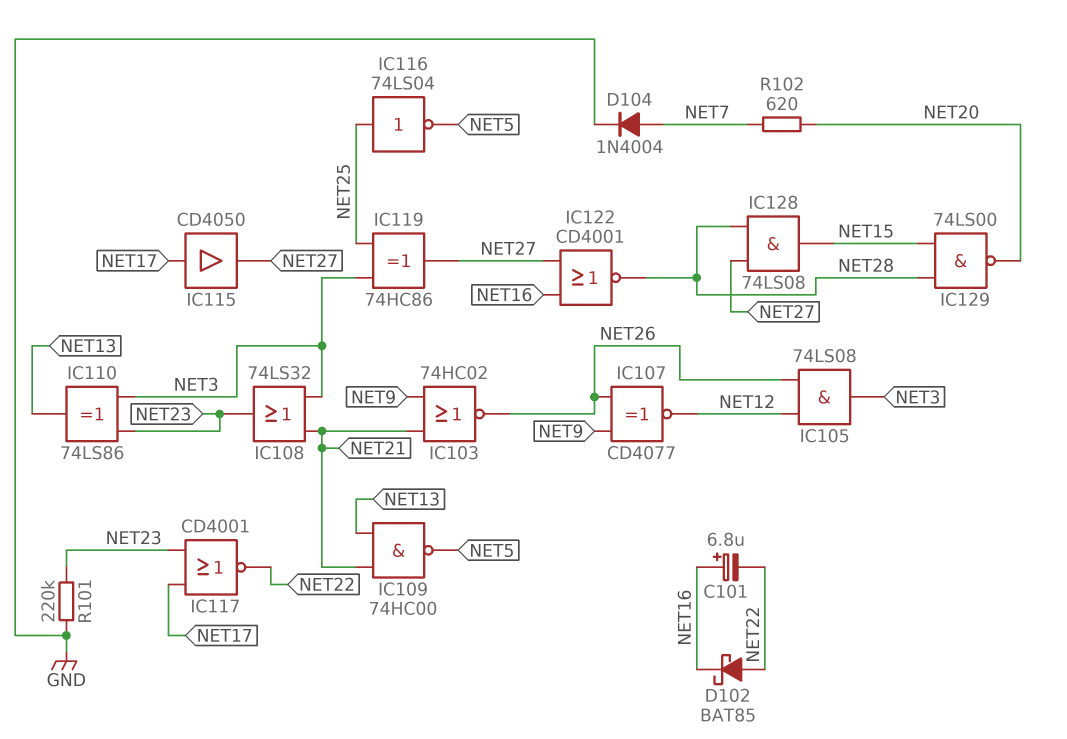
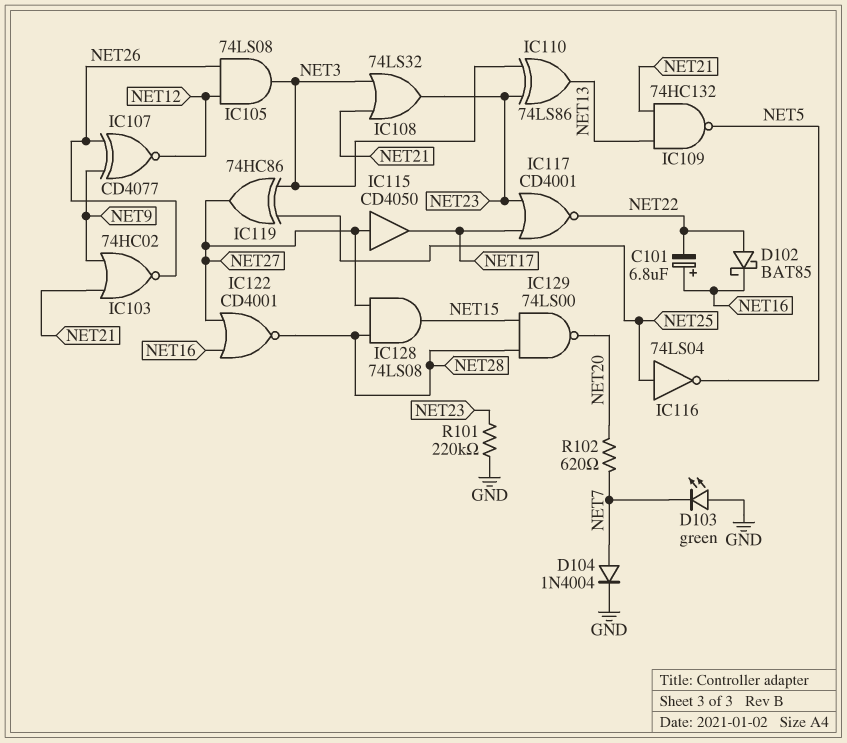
D103: none -> LED green (A GND, K NET7)
IC109: NAND 74HC00 (in NET13, in NET21, out NET5) -> NAND 74HC132 (in NET13, in NET21, out NET5)
IC115: buffer CD4050 (in NET17, out NET27) -> buffer CD4050 (in NET27, out NET17)

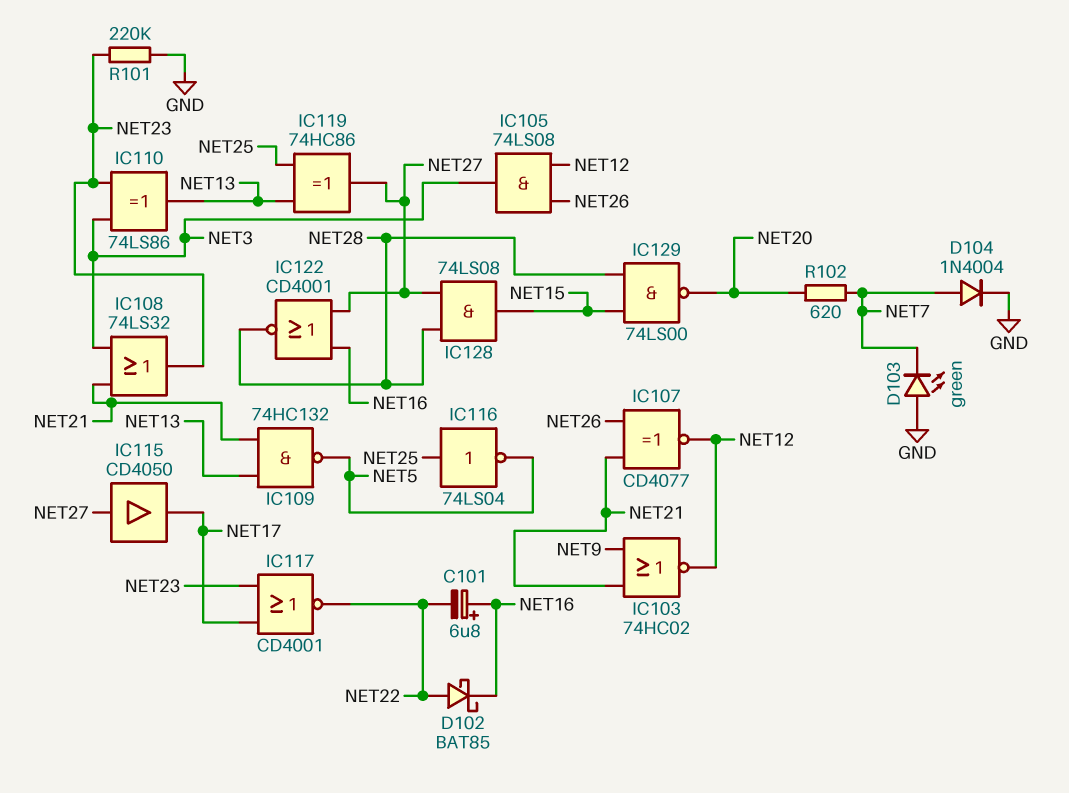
IC103: NOR 74HC02 (in NET9, in NET21, out NET26) -> NOR 74HC02 (in NET9, in NET21, out NET12)
IC107: XNOR CD4077 (in NET9, in NET26, out NET12) -> XNOR CD4077 (in NET21, in NET26, out NET12)
IC119: XOR 74HC86 (in NET3, in NET25, out NET27) -> XOR 74HC86 (in NET13, in NET25, out NET27)

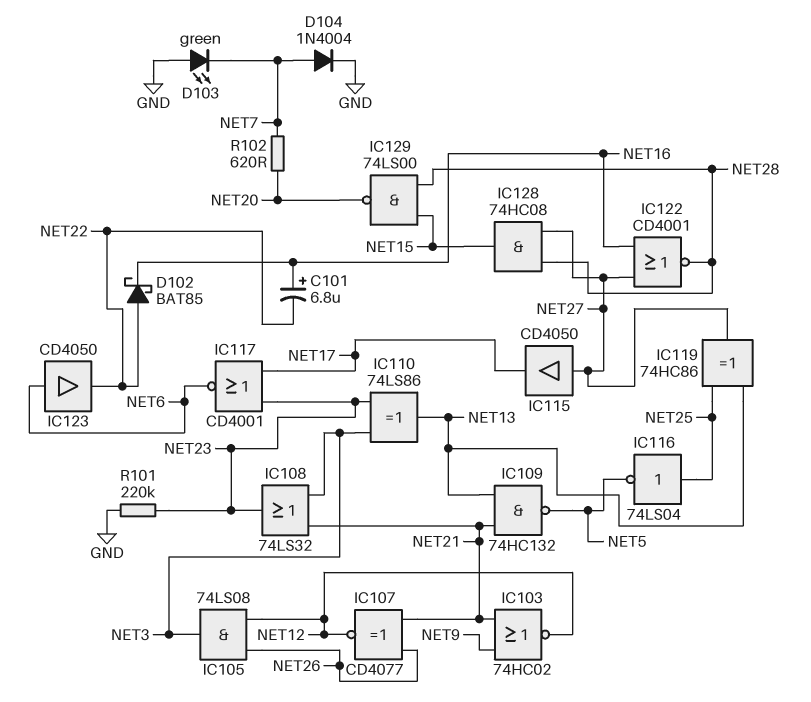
IC117: NOR CD4001 (in NET17, in NET23, out NET22) -> NOR CD4001 (in NET17, in NET23, out NET6)
IC123: none -> buffer CD4050 (in NET6, out NET22)
IC128: AND 74LS08 (in NET27, in NET28, out NET15) -> AND 74HC08 (in NET27, in NET28, out NET15)

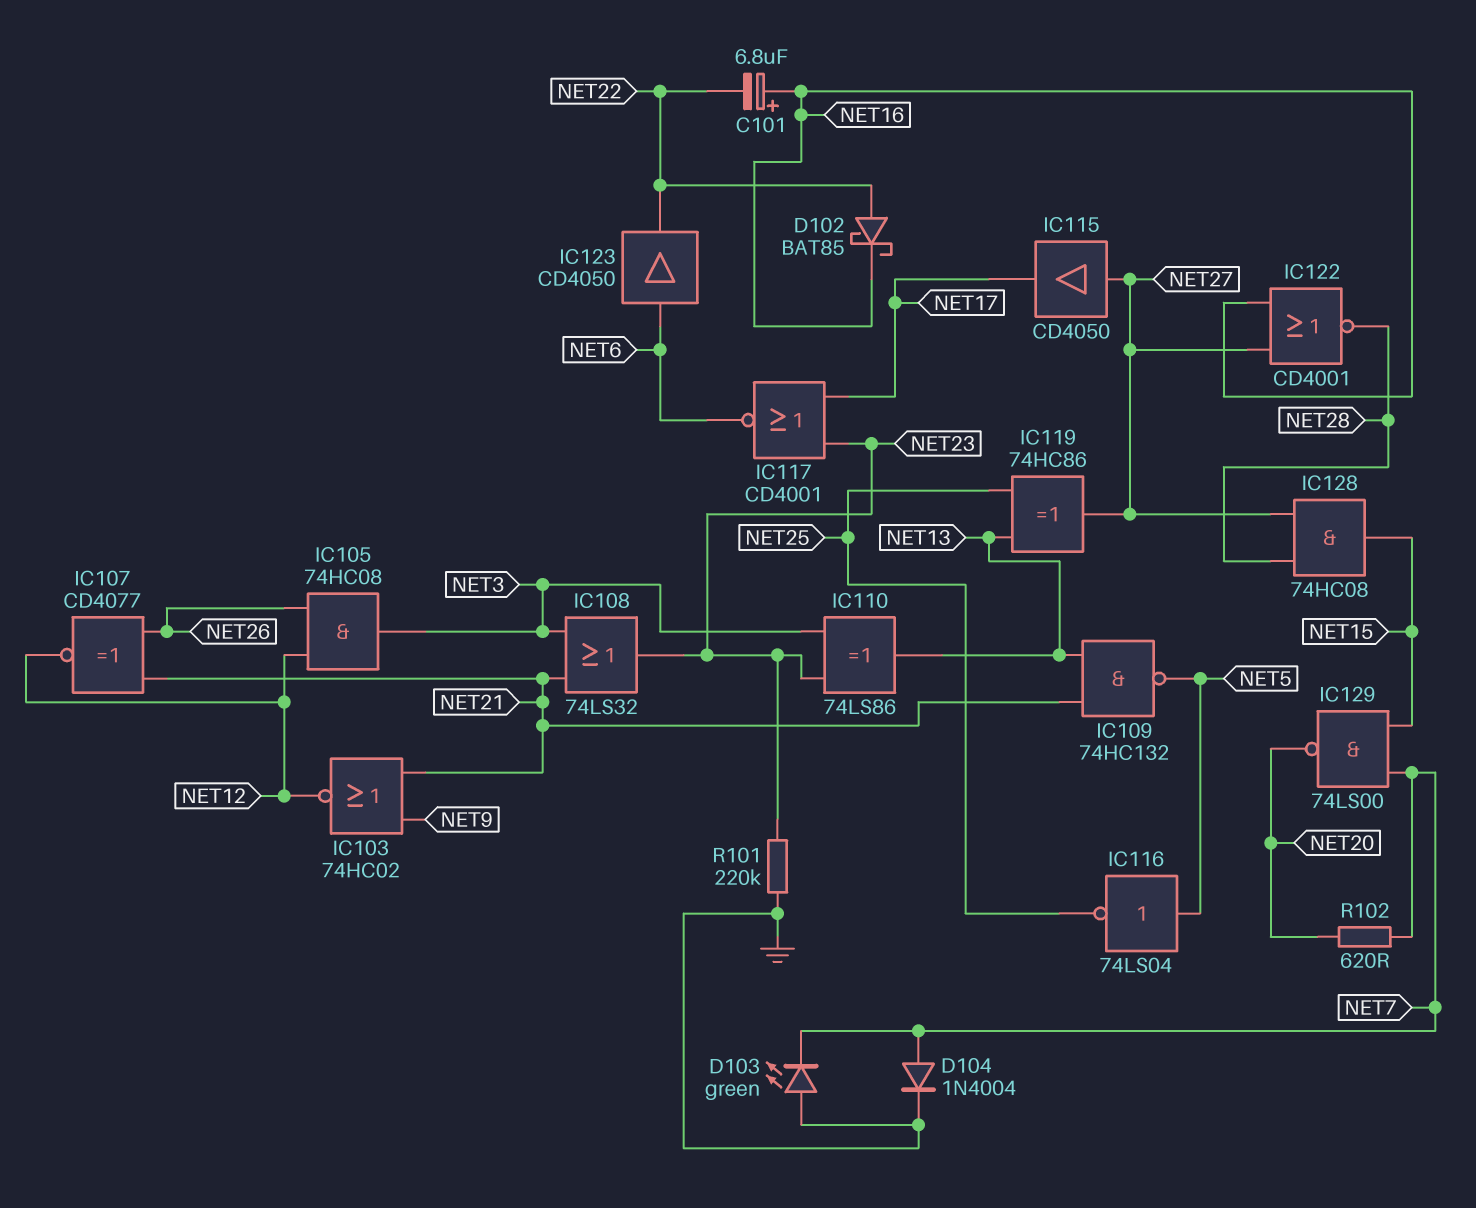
IC105: AND 74LS08 (in NET12, in NET26, out NET3) -> AND 74HC08 (in NET12, in NET26, out NET3)
IC116: NOT 74LS04 (in NET25, out NET5) -> NOT 74LS04 (in NET5, out NET25)
IC129: NAND 74LS00 (in NET15, in NET28, out NET20) -> NAND 74LS00 (in NET7, in NET15, out NET20)

